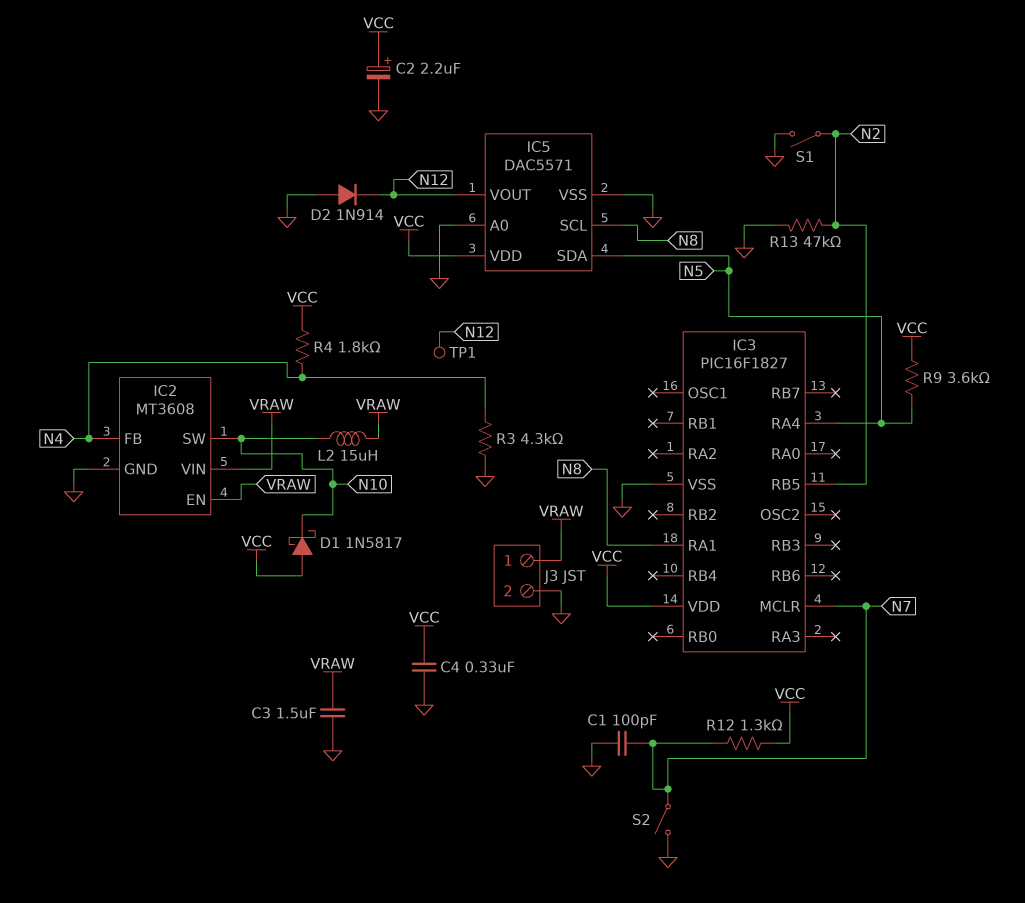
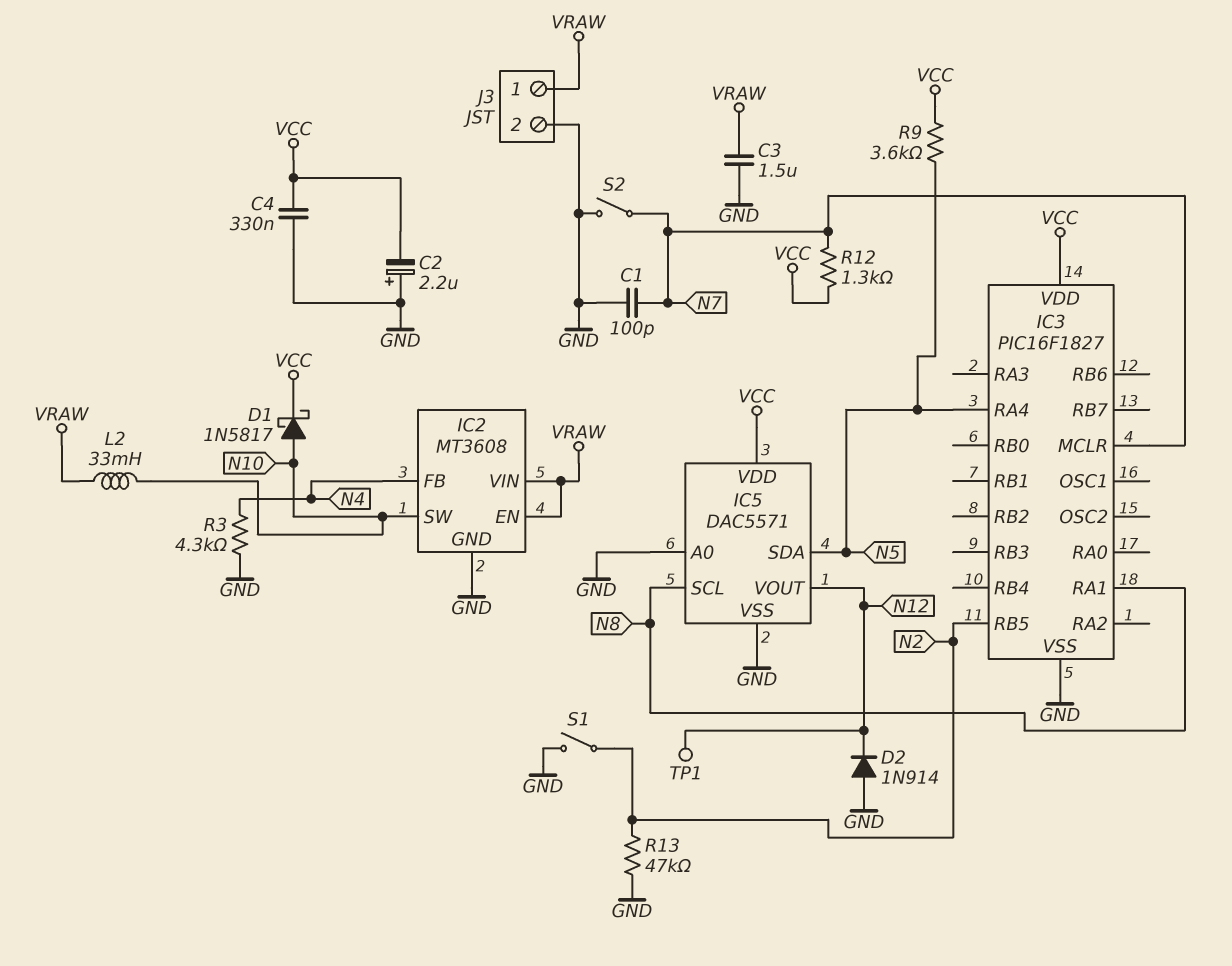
C2: 2.2uF (plus VCC, minus GND) -> 2.2uF (plus GND, minus VCC)
D1: schottky 1N5817 (A VCC, K N10) -> schottky 1N5817 (A N10, K VCC)
L2: 15uH (N10, VRAW) -> 33mH (N10, VRAW)
R4: 1.8k (N4, VCC) -> none

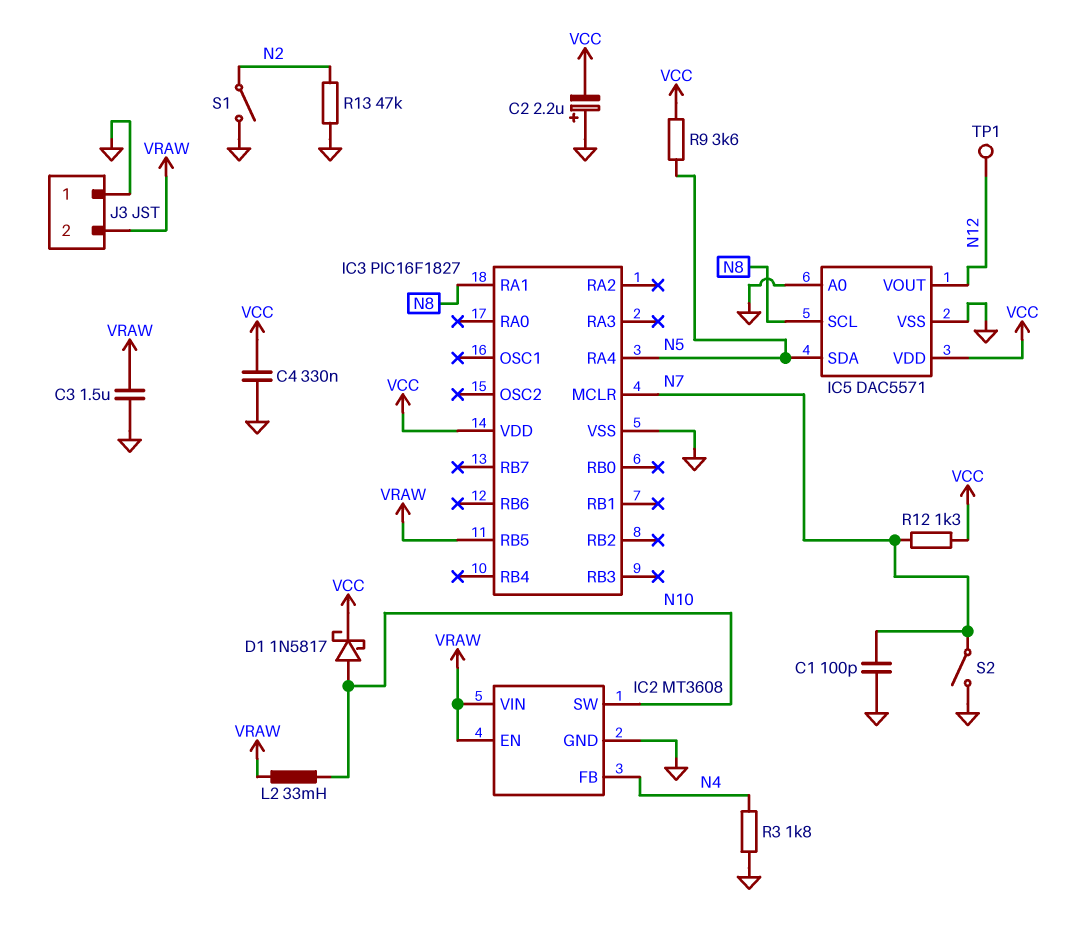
D2: diode 1N914 (A GND, K N12) -> none
IC3 pin RB5: N2 -> VRAW
J3 pin 1: VRAW -> GND
J3 pin 2: GND -> VRAW
R3: 4.3k (GND, N4) -> 1.8k (GND, N4)

